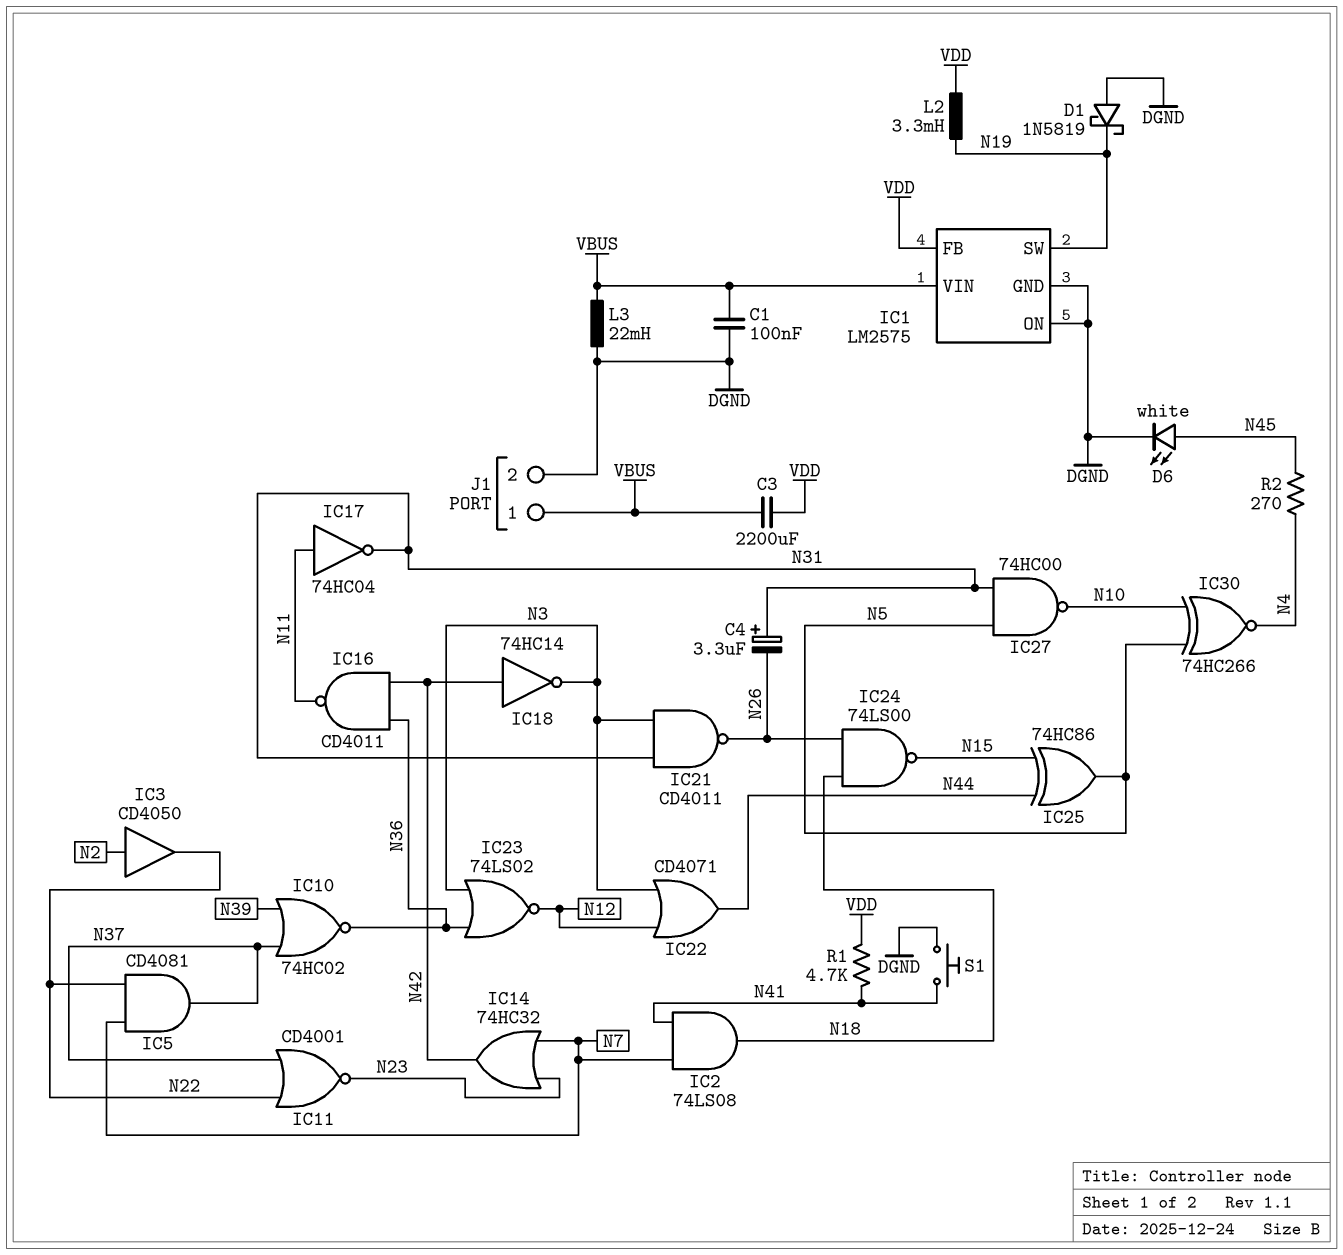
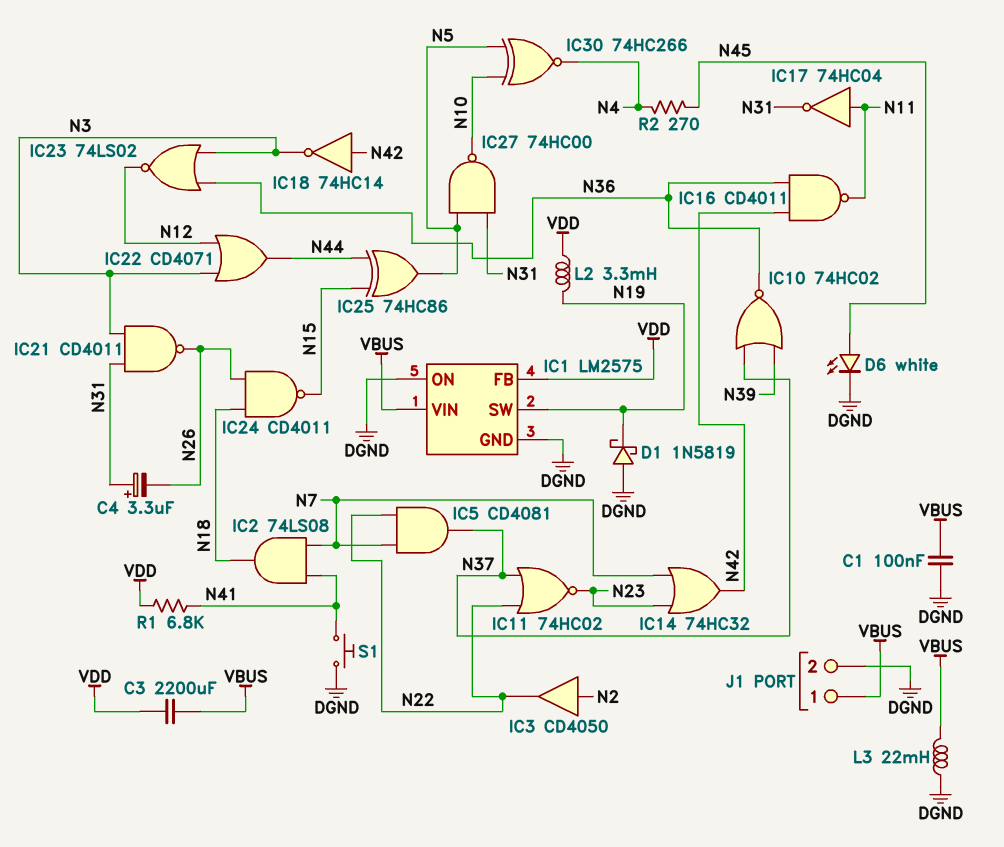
IC11: NOR CD4001 (in N22, in N37, out N23) -> NOR 74HC02 (in N22, in N37, out N23)
IC24: NAND 74LS00 (in N18, in N26, out N15) -> NAND CD4011 (in N18, in N26, out N15)
R1: 4.7k (N41, VDD) -> 6.8k (N41, VDD)

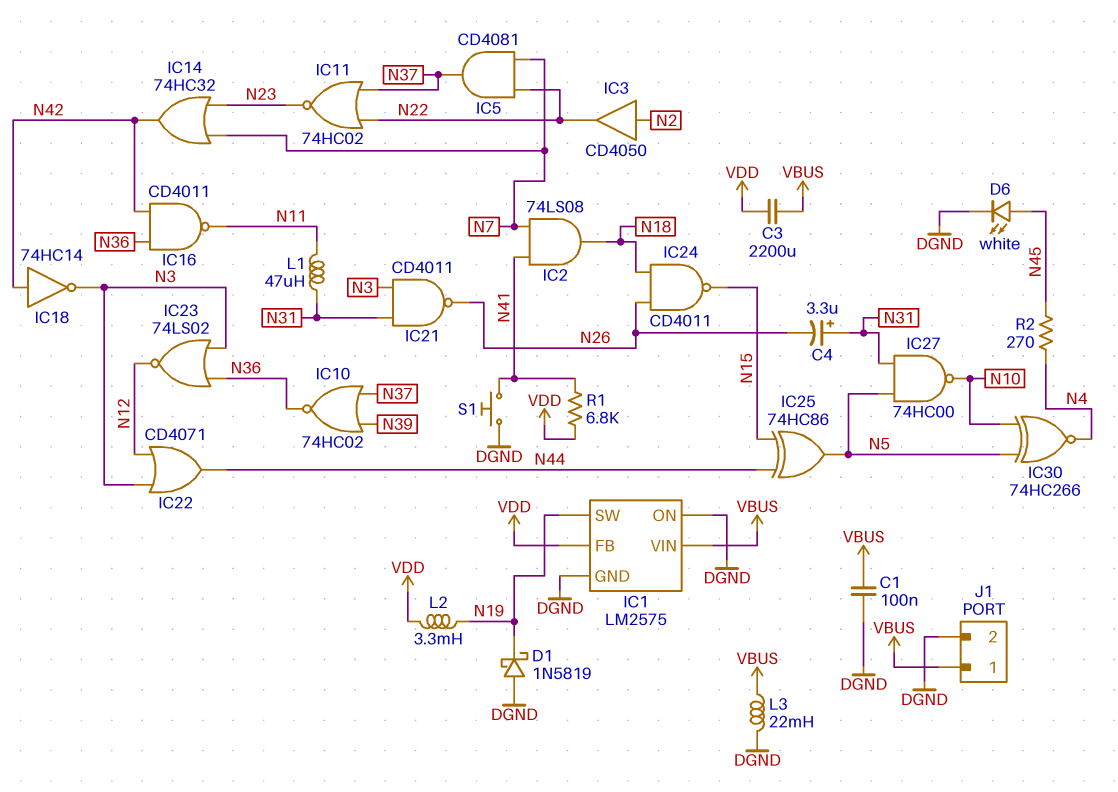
IC17: NOT 74HC04 (in N11, out N31) -> none
L1: none -> 47uH (N11, N31)

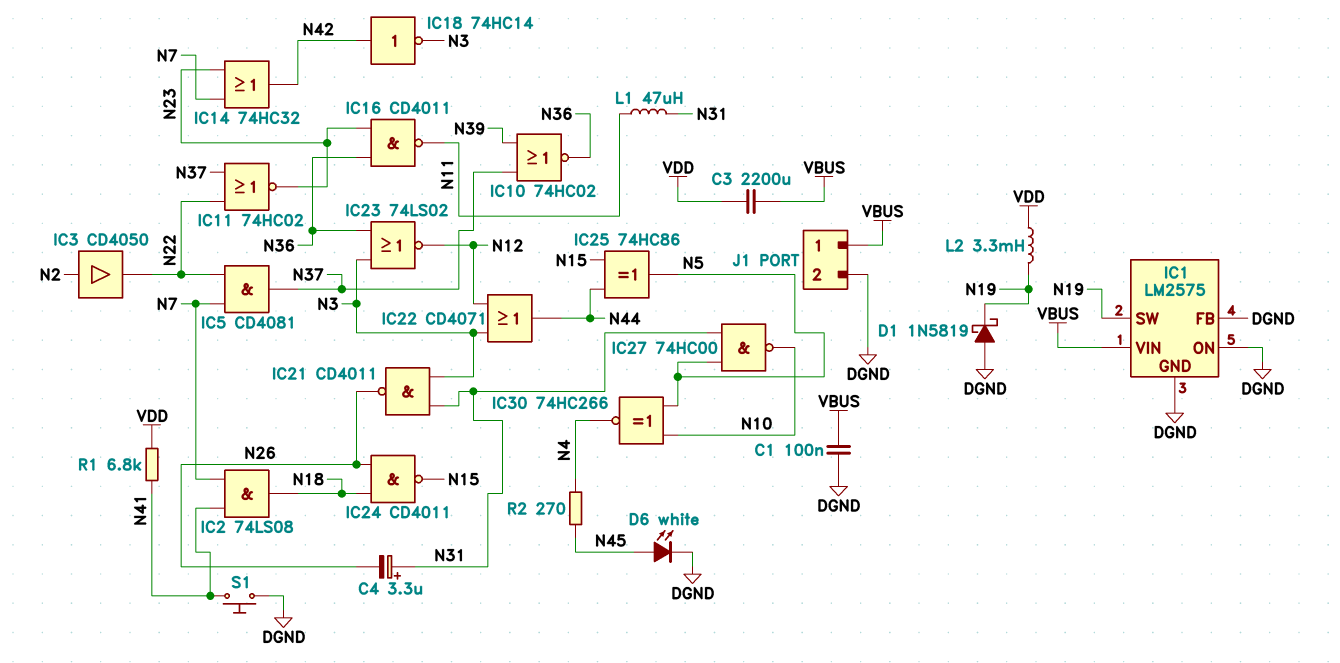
IC1 pin FB: VDD -> DGND
IC16: NAND CD4011 (in N36, in N42, out N11) -> NAND CD4011 (in N23, in N36, out N11)
L3: 22mH (DGND, VBUS) -> none

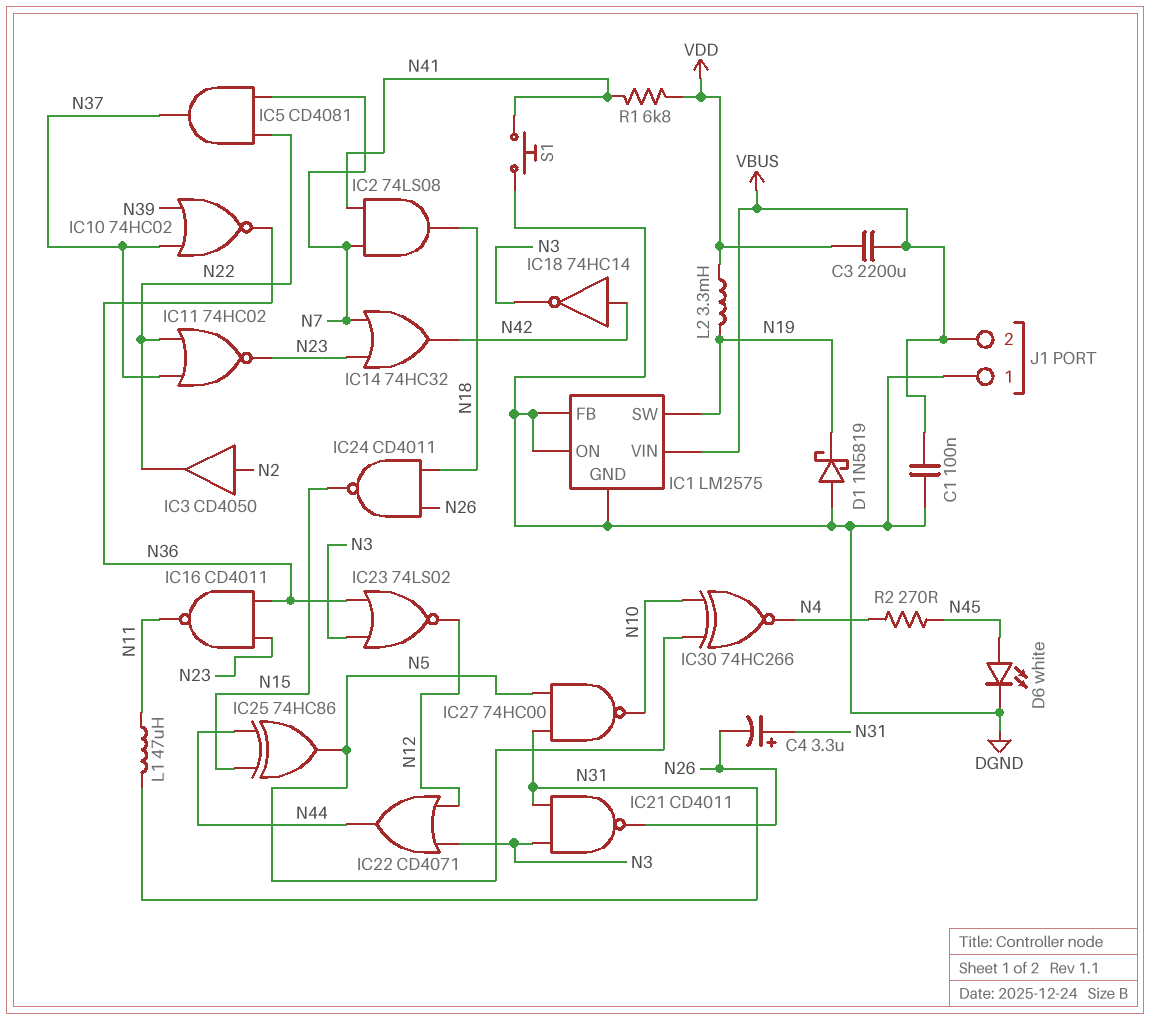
J1 pin 1: VBUS -> DGND
J1 pin 2: DGND -> VBUS

